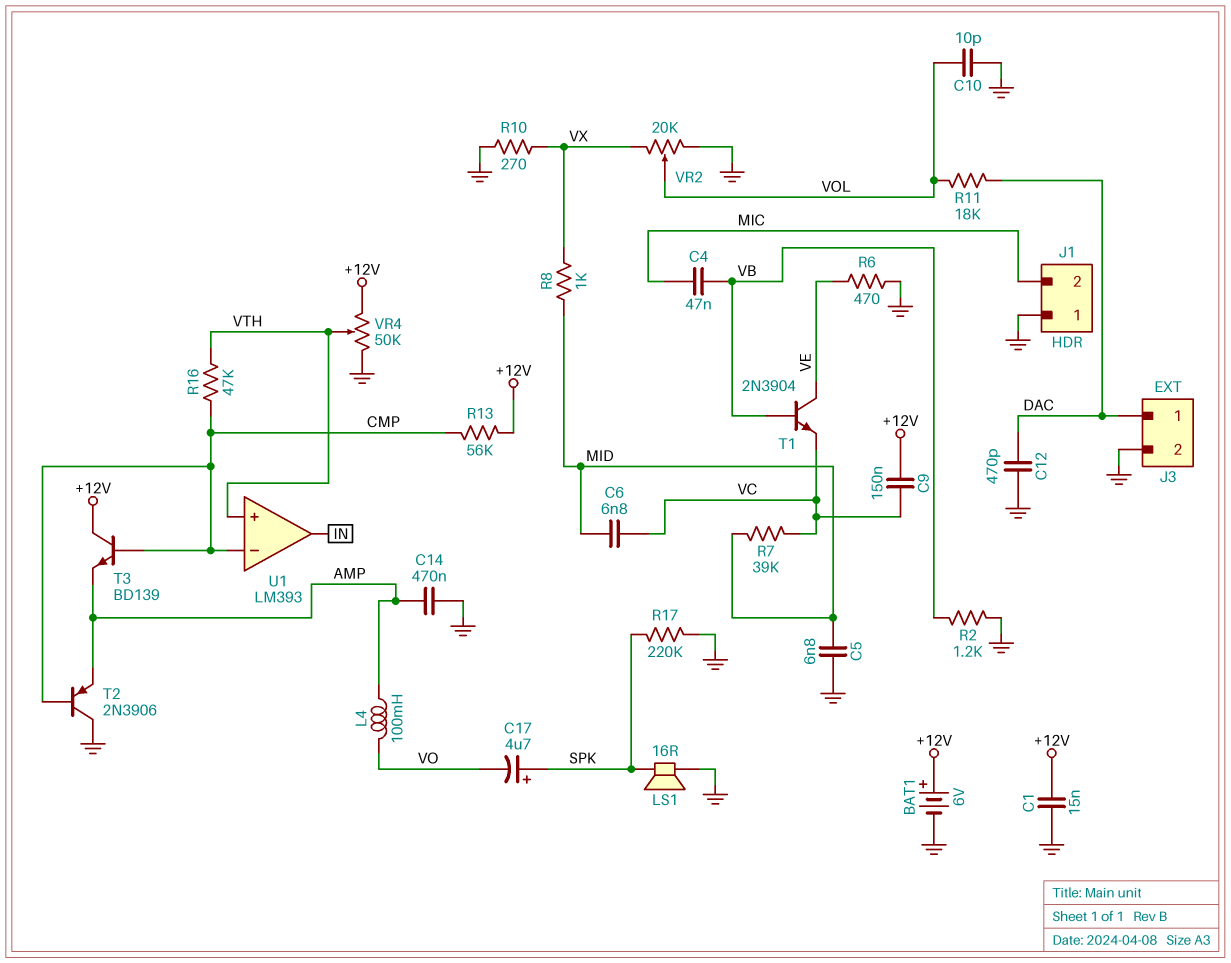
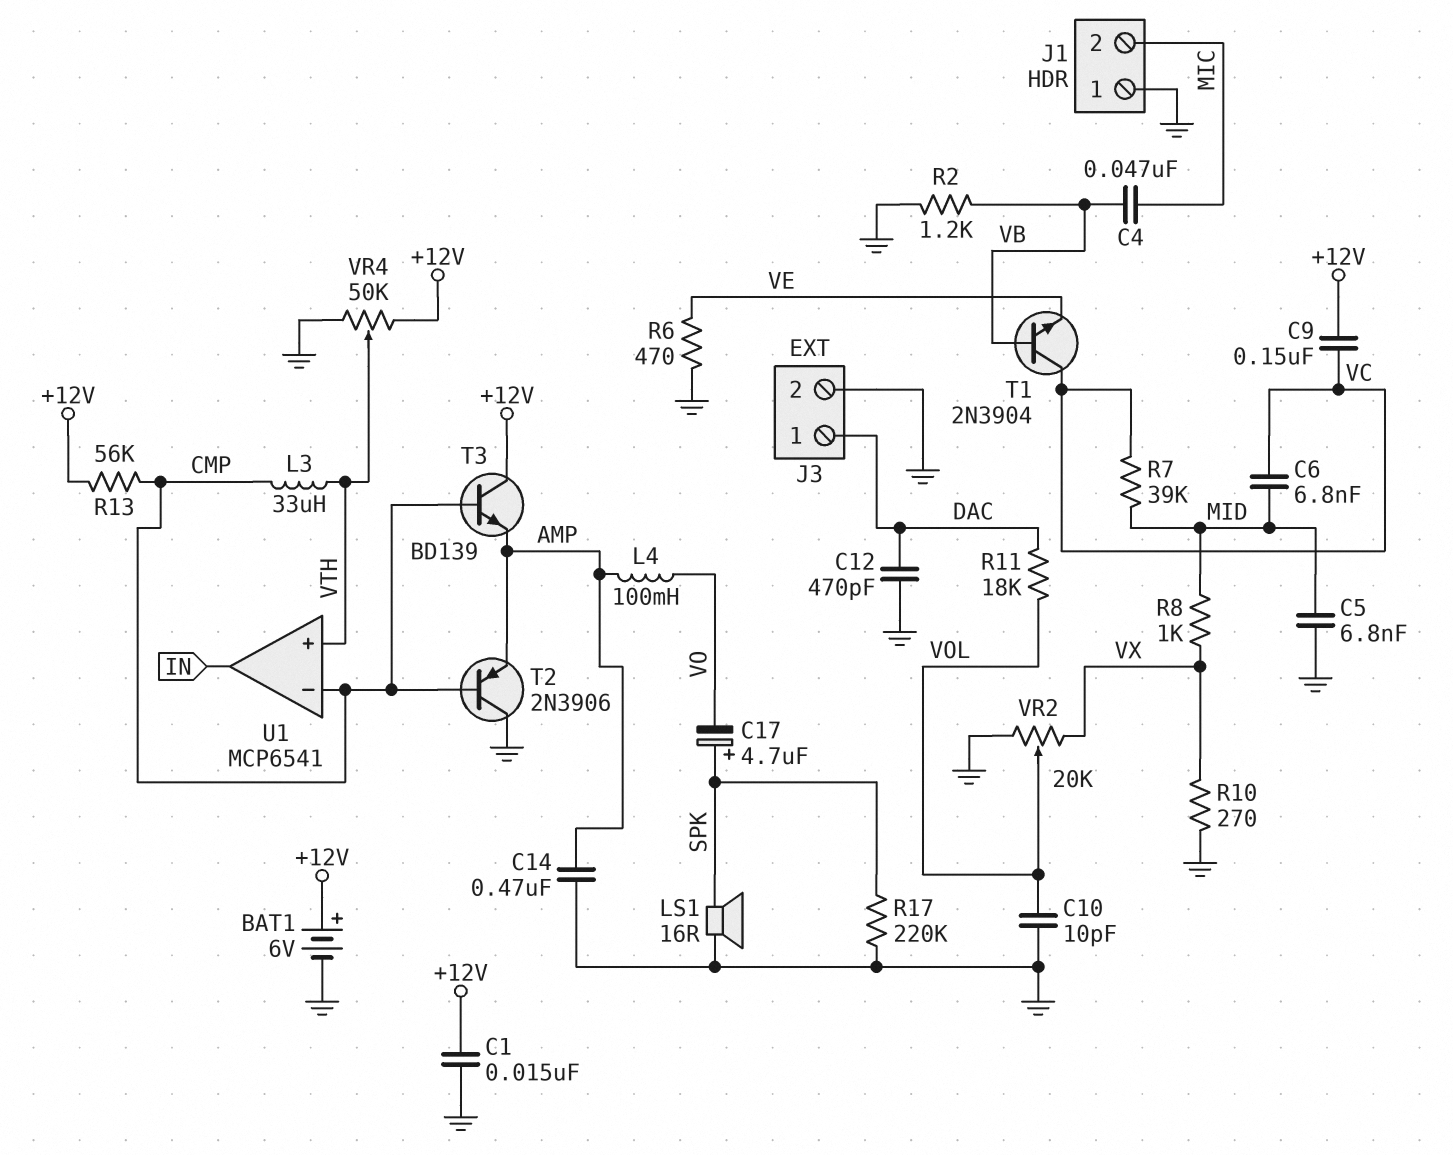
L3: none -> 33uH (CMP, VTH)
R16: 47k (CMP, VTH) -> none
T1: NPN 2N3904 (B VB, C VE, E VC) -> NPN 2N3904 (B VB, C VC, E VE)
U1: LM393 -> MCP6541

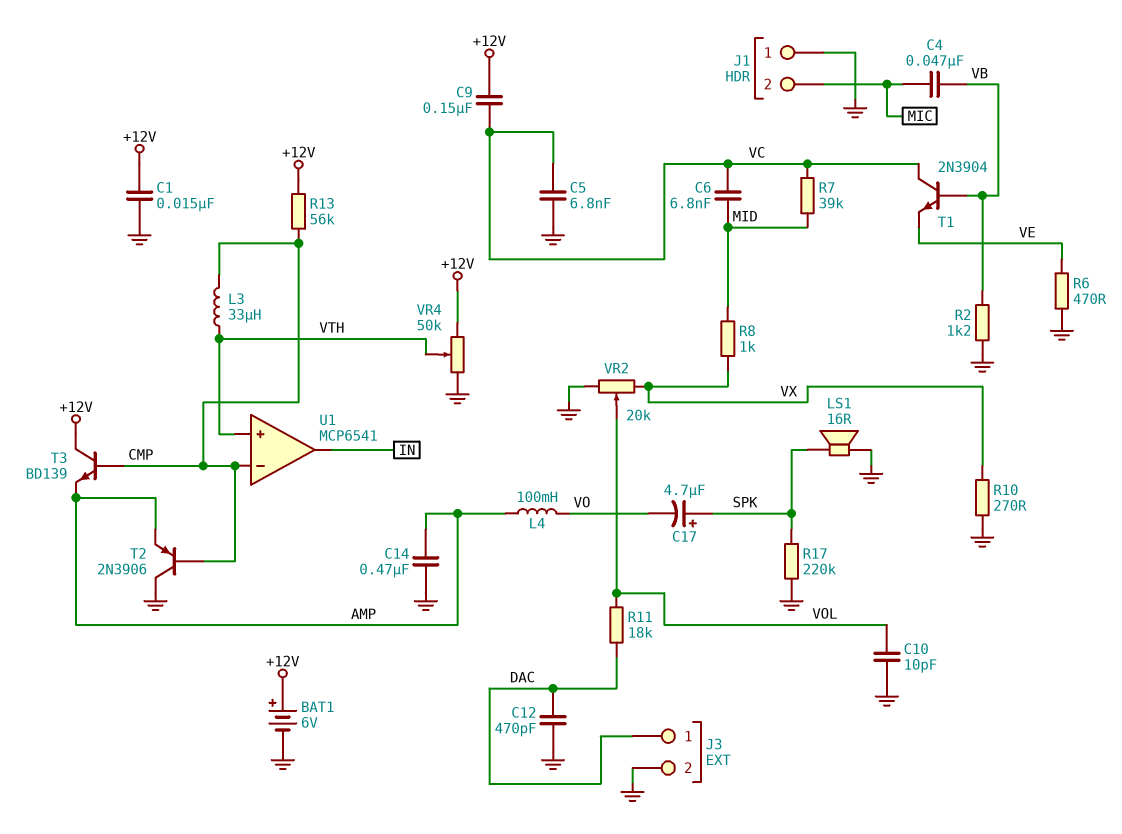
C5: 6.8nF (GND, MID) -> 6.8nF (GND, VC)

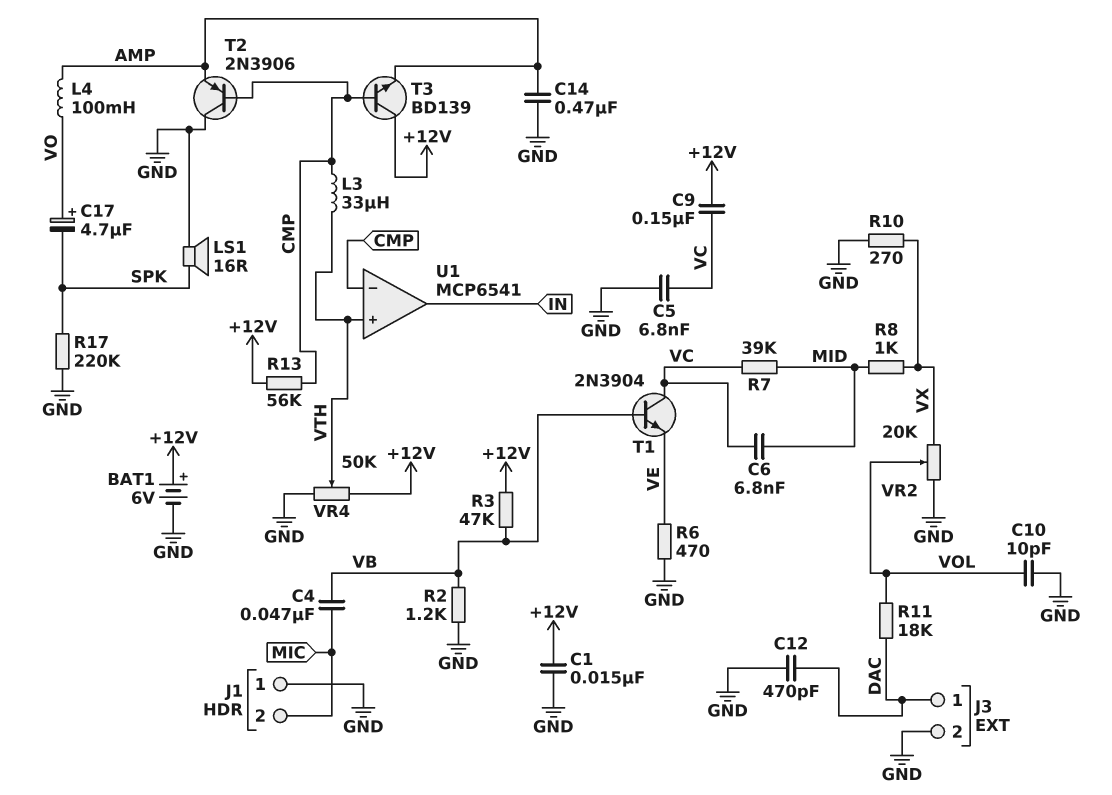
C17: 4.7uF (plus SPK, minus VO) -> 4.7uF (plus VO, minus SPK)
R3: none -> 47k (+12V, VB)

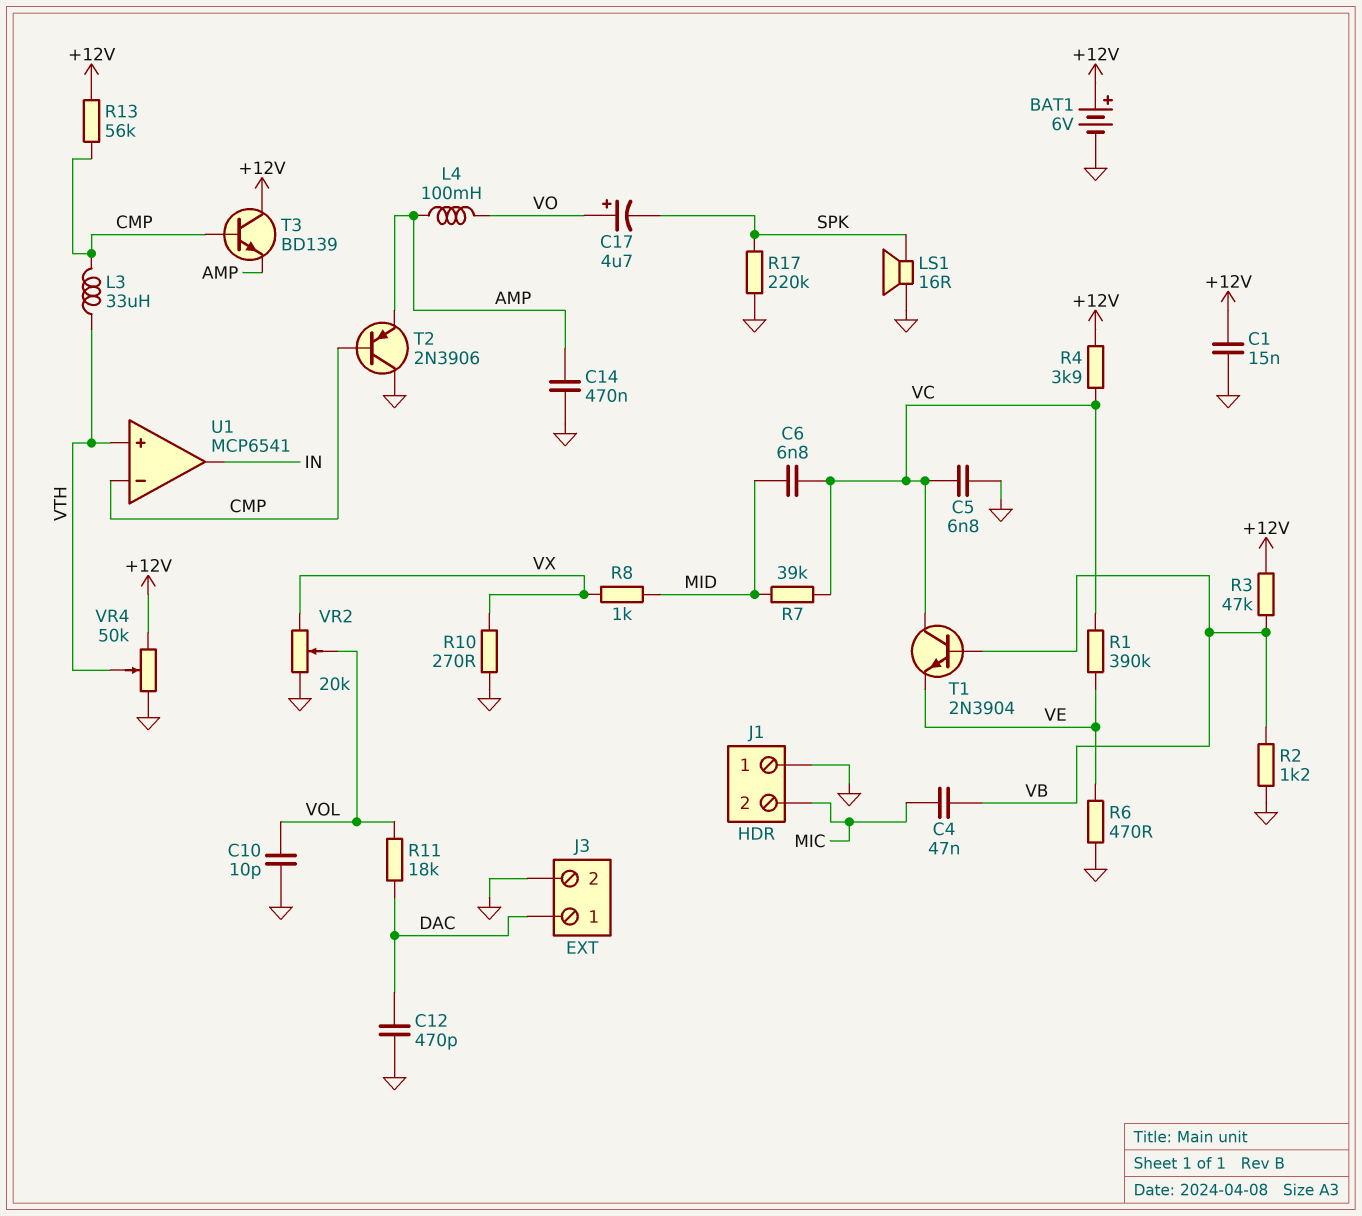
C9: 150nF (+12V, VC) -> none
R1: none -> 390k (VC, VE)
R4: none -> 3.9k (+12V, VC)

